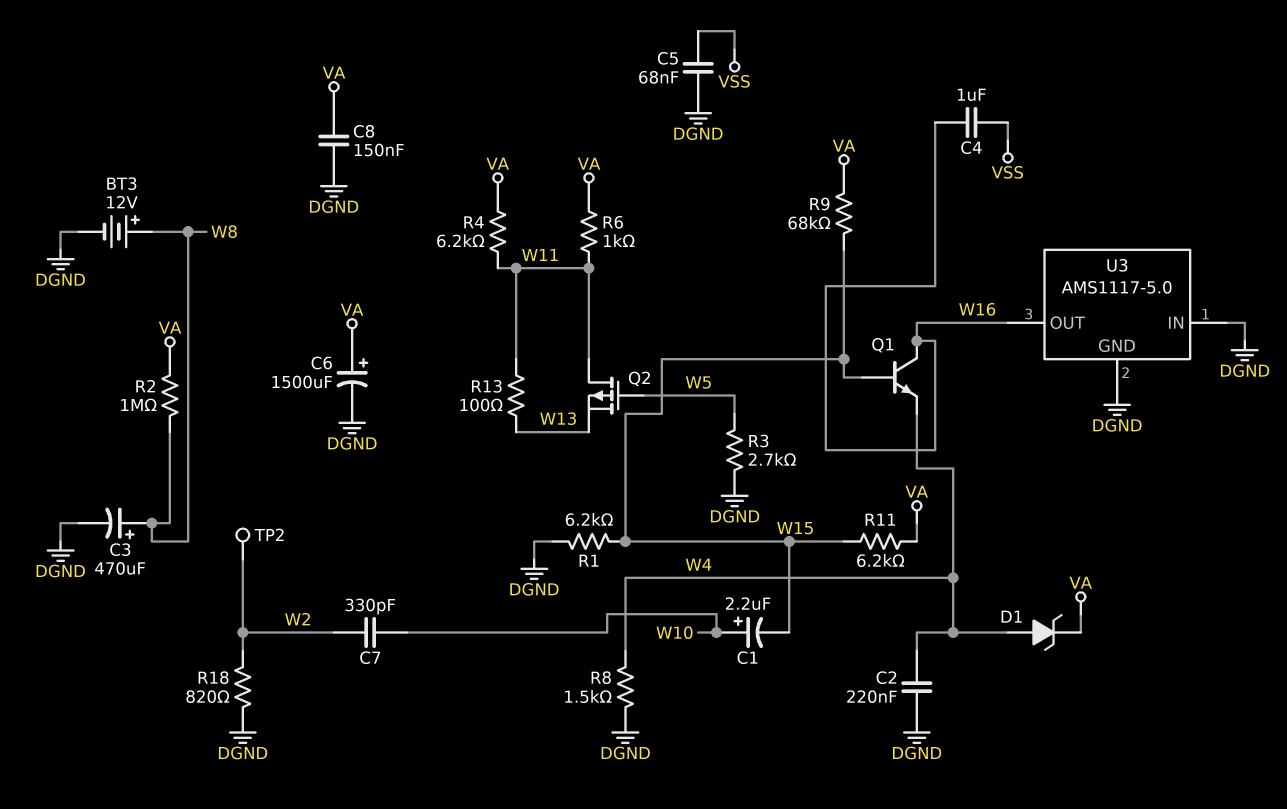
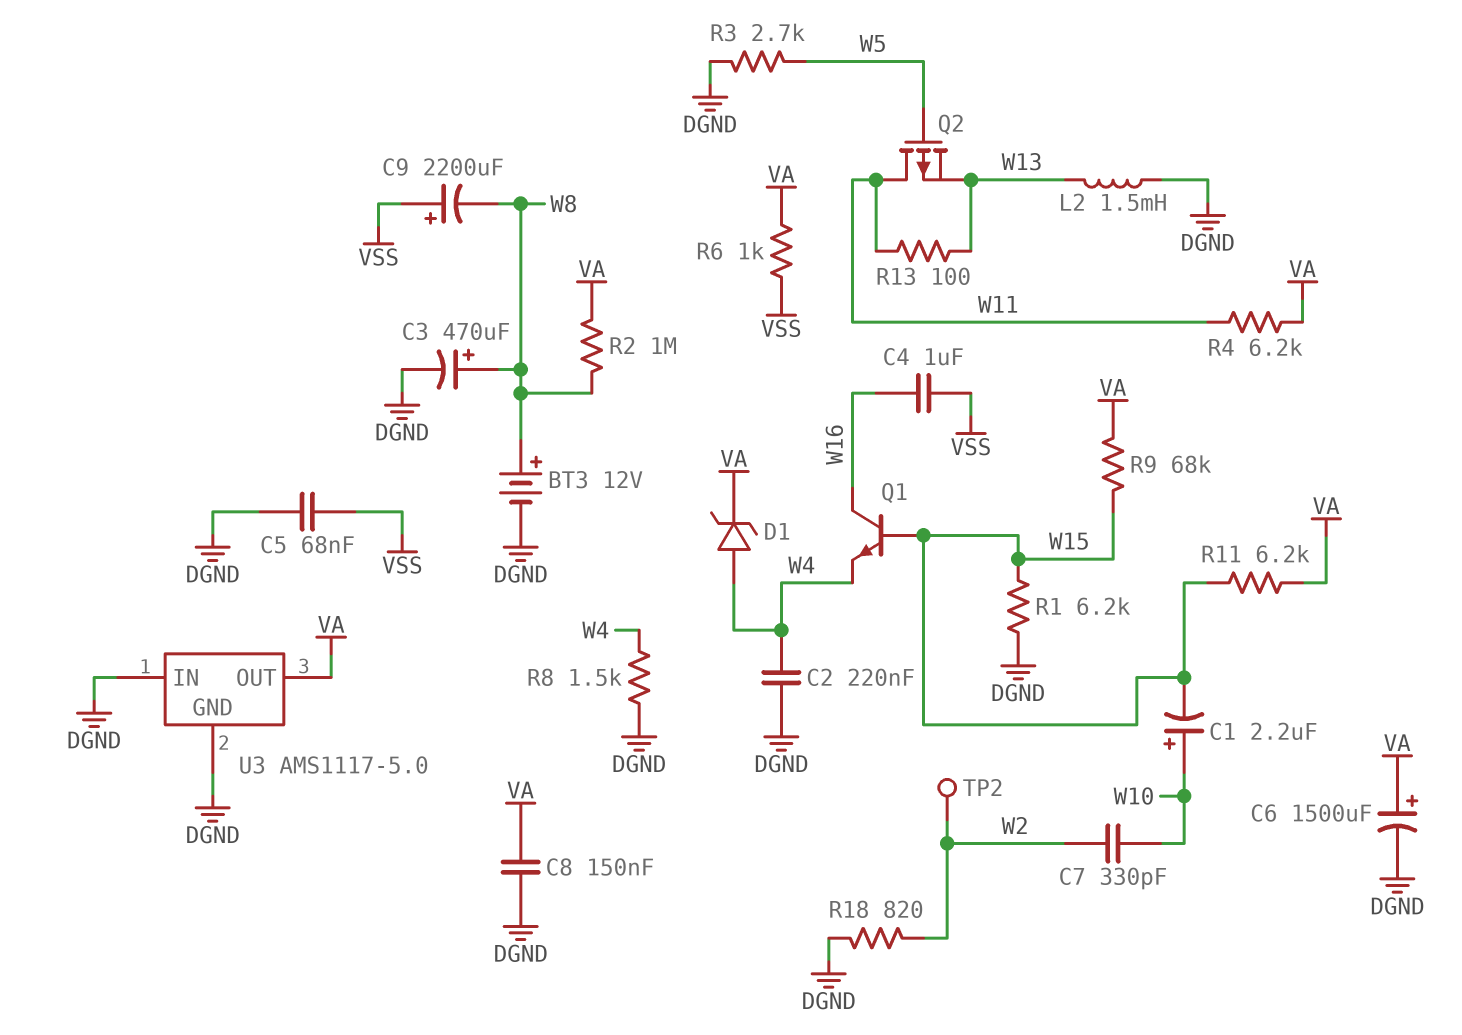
C9: none -> 2200uF (plus VSS, minus W8)
L2: none -> 1.5mH (DGND, W13)
R6: 1k (VA, W11) -> 1k (VA, VSS)
U3 pin OUT: W16 -> VA

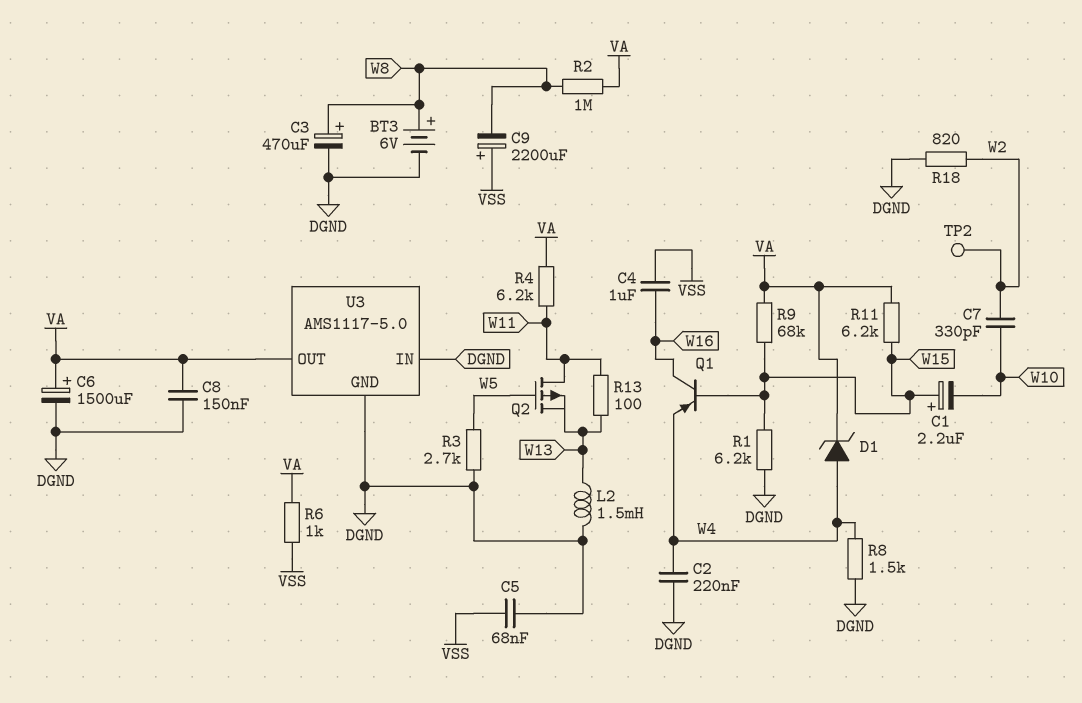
BT3: 12V (plus W8, minus DGND) -> 6V (plus W8, minus DGND)
C1: 2.2uF (plus W10, minus W15) -> 2.2uF (plus W15, minus W10)
Q1: NPN (B W15, C W16, E W4) -> PNP (B W15, C W16, E W4)

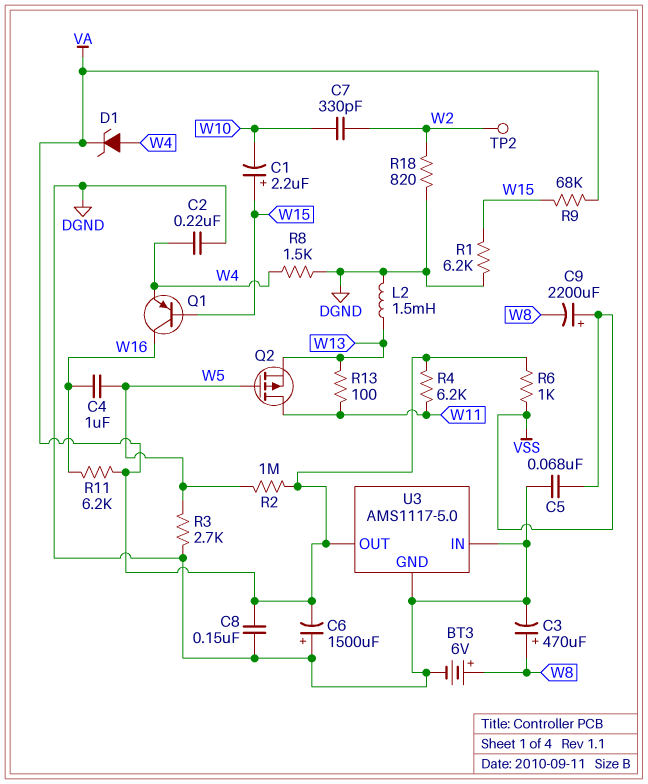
C4: 1uF (VSS, W16) -> 1uF (W5, W16)
C6: 1500uF (plus VA, minus DGND) -> 1500uF (plus DGND, minus VA)
R2: 1M (VA, W8) -> 1M (VA, W5)
R11: 6.2k (VA, W15) -> 6.2k (VA, W16)

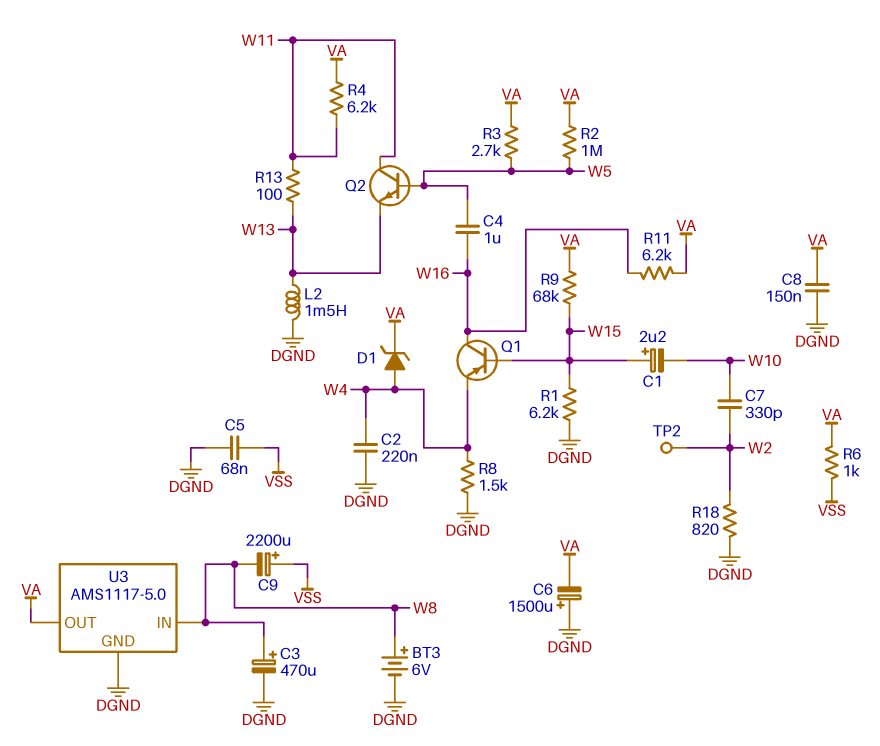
Q2: PMOS (G W5, D W11, S W13) -> NPN (B W5, C W11, E W13)
R3: 2.7k (DGND, W5) -> 2.7k (VA, W5)
U3 pin IN: DGND -> W8

